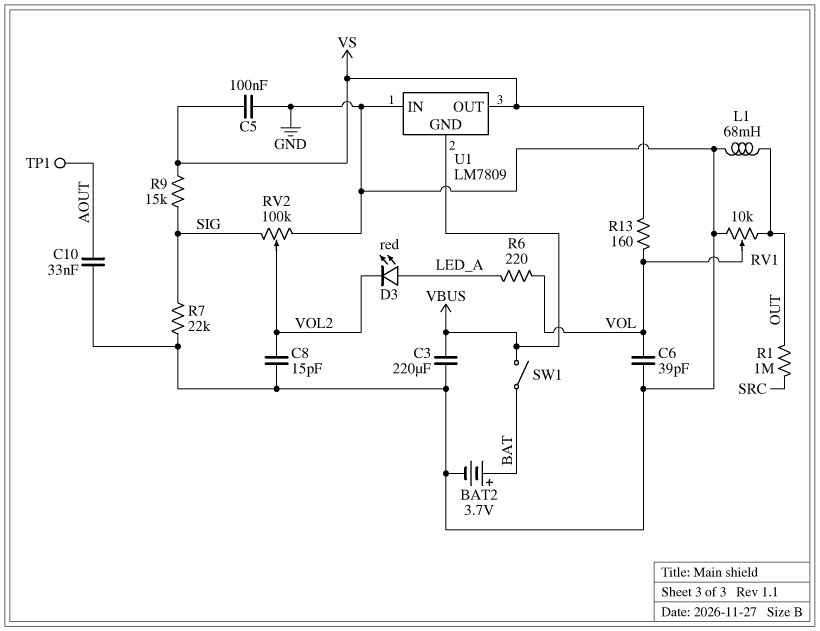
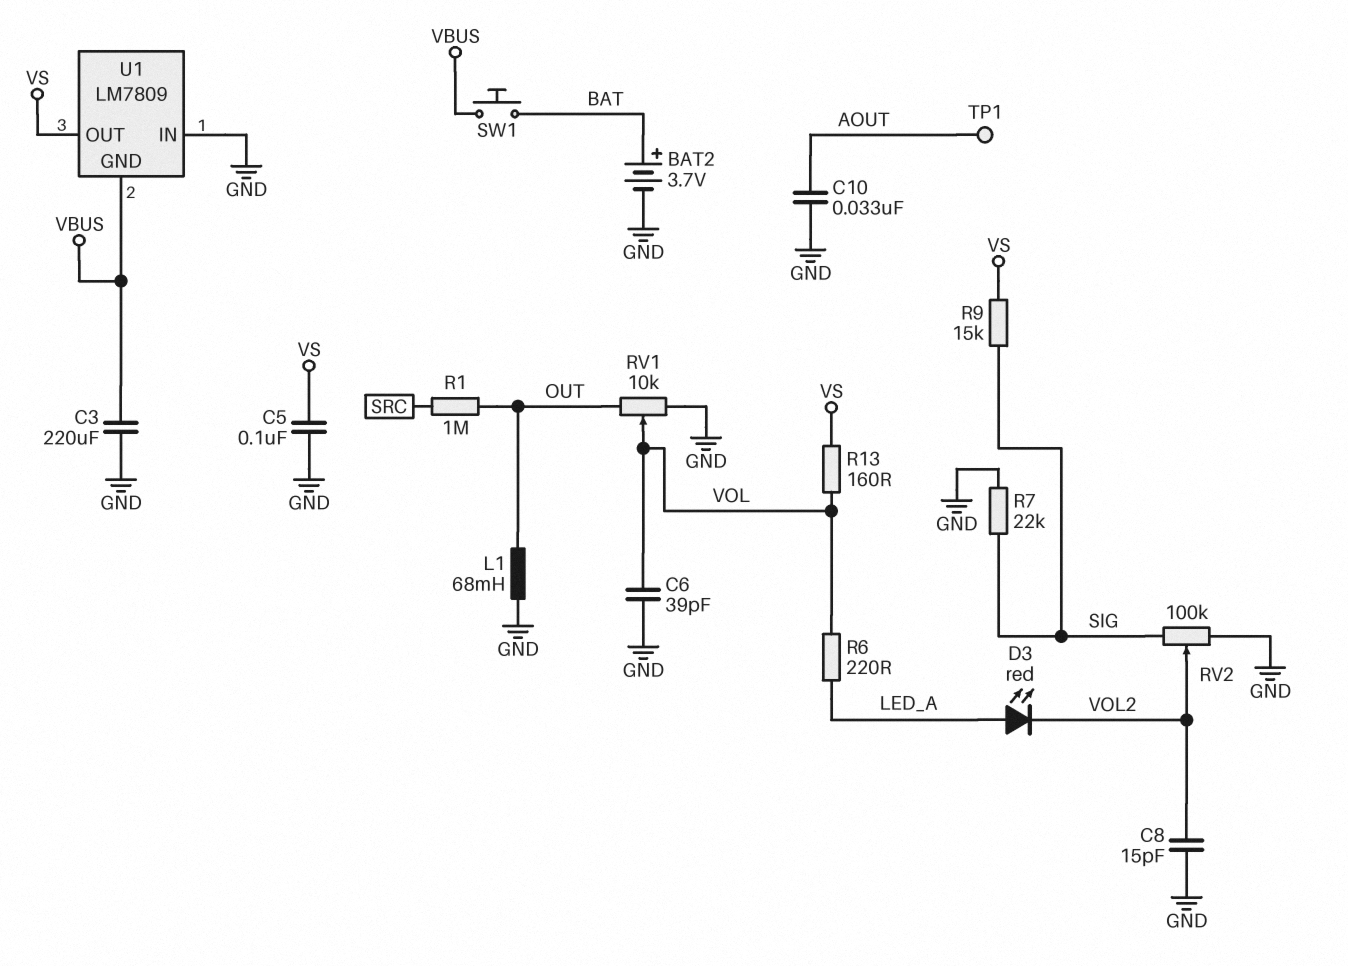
SW1: switch (BAT, VBUS) -> button (BAT, VBUS)

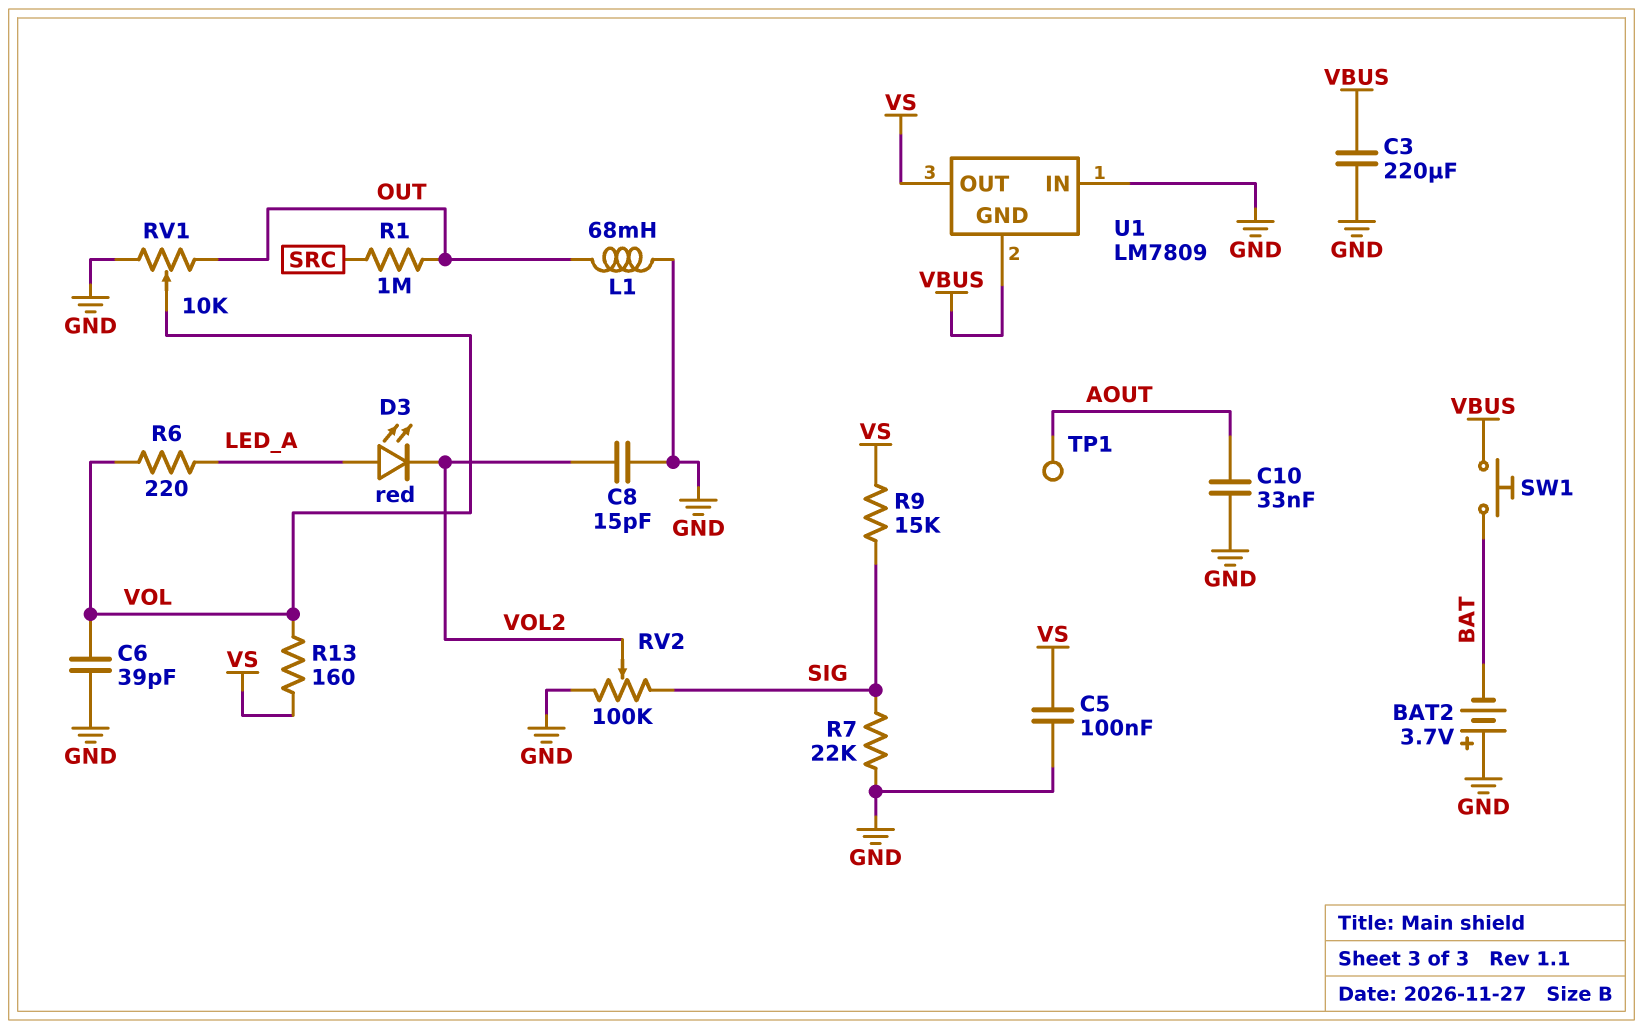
BAT2: 3.7V (plus BAT, minus GND) -> 3.7V (plus GND, minus BAT)

